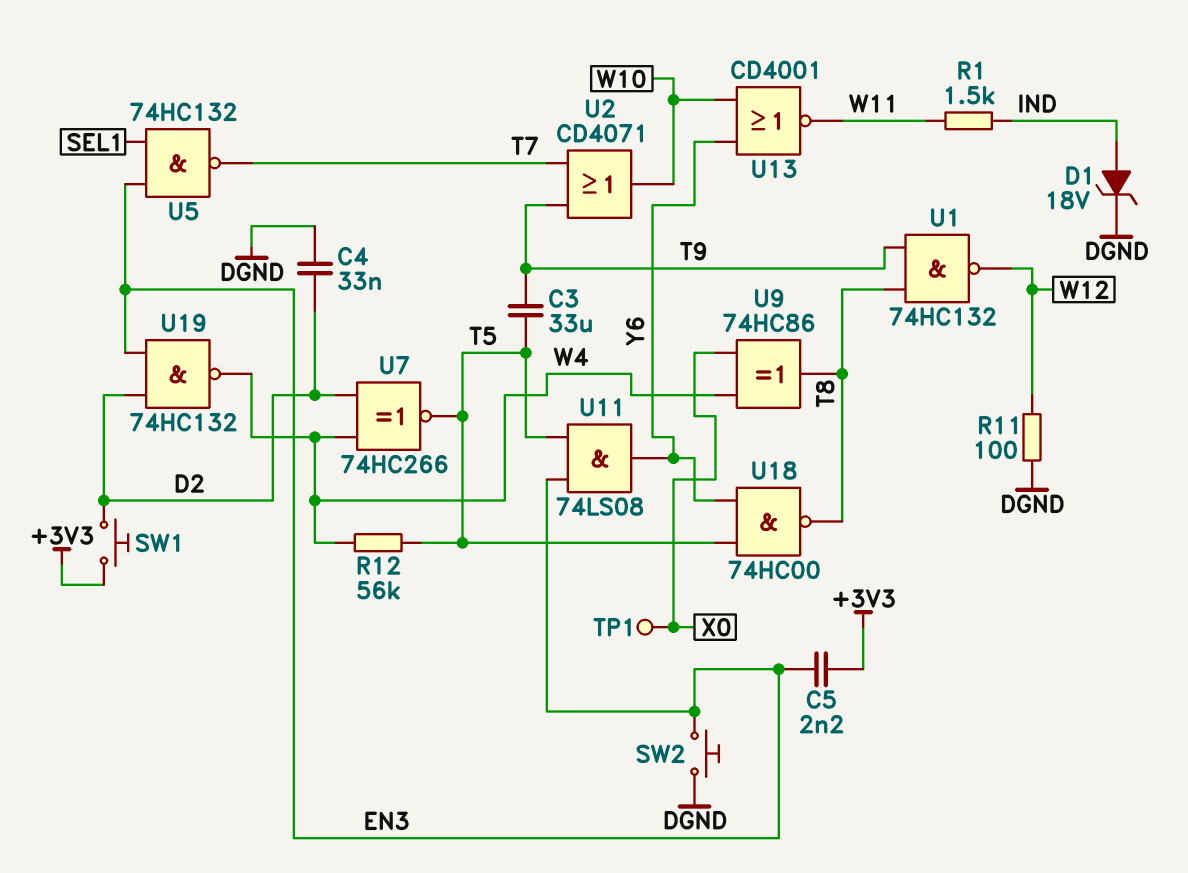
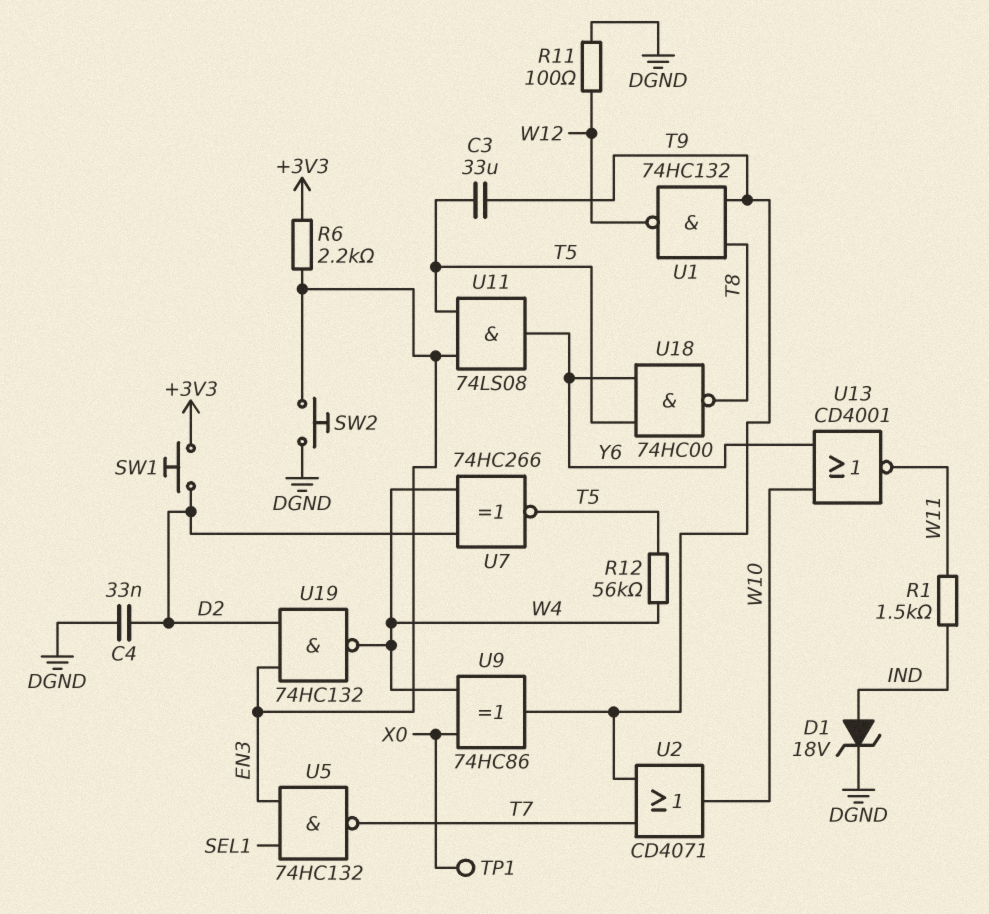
C5: 2.2nF (+3V3, EN3) -> none
R6: none -> 2.2k (+3V3, EN3)
U9: XOR 74HC86 (in W4, in X0, out T8) -> XOR 74HC86 (in W4, in X0, out T9)

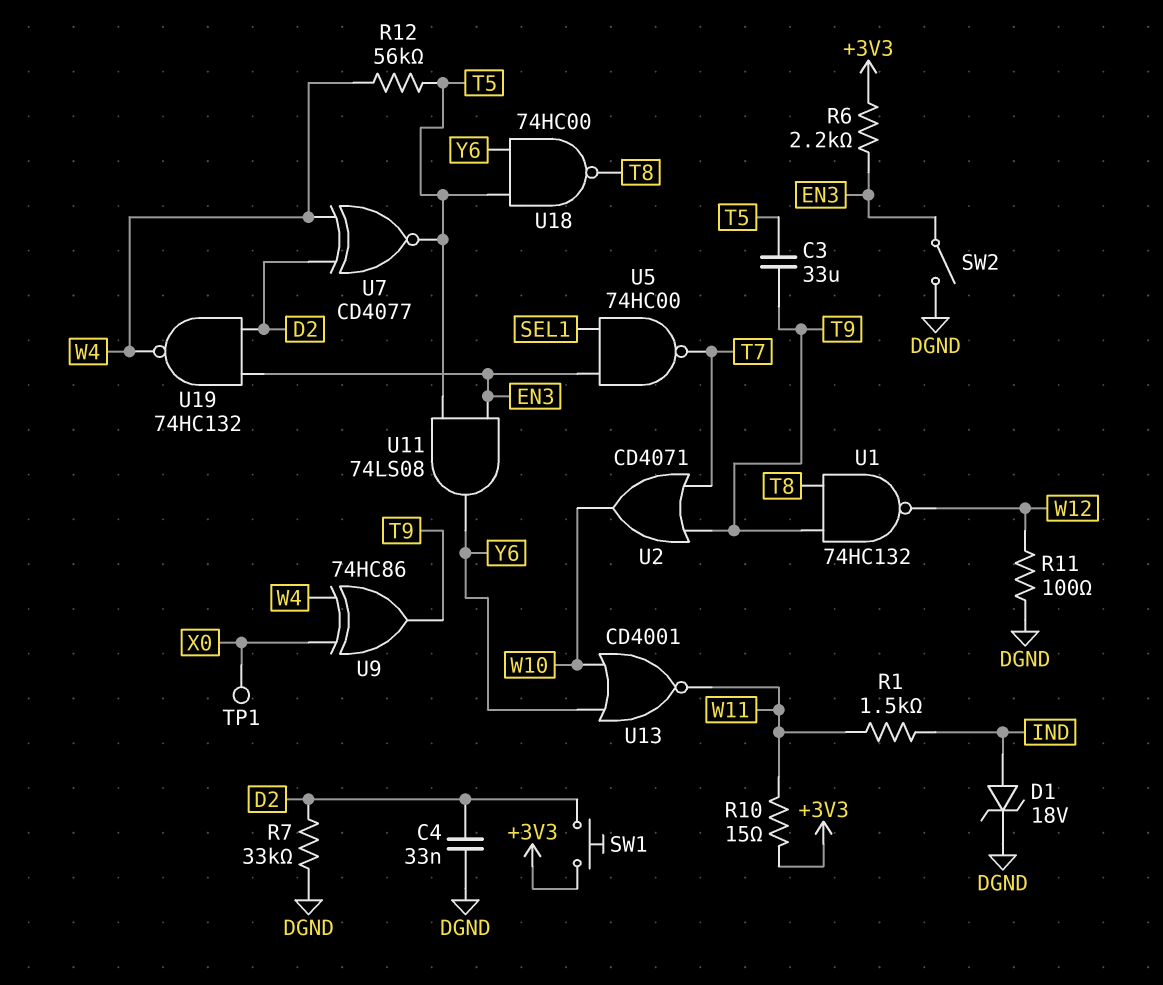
R7: none -> 33k (D2, DGND)
R10: none -> 15 (+3V3, W11)
SW2: button (DGND, EN3) -> switch (DGND, EN3)
U5: NAND 74HC132 (in EN3, in SEL1, out T7) -> NAND 74HC00 (in EN3, in SEL1, out T7)
U7: XNOR 74HC266 (in D2, in W4, out T5) -> XNOR CD4077 (in D2, in W4, out T5)

